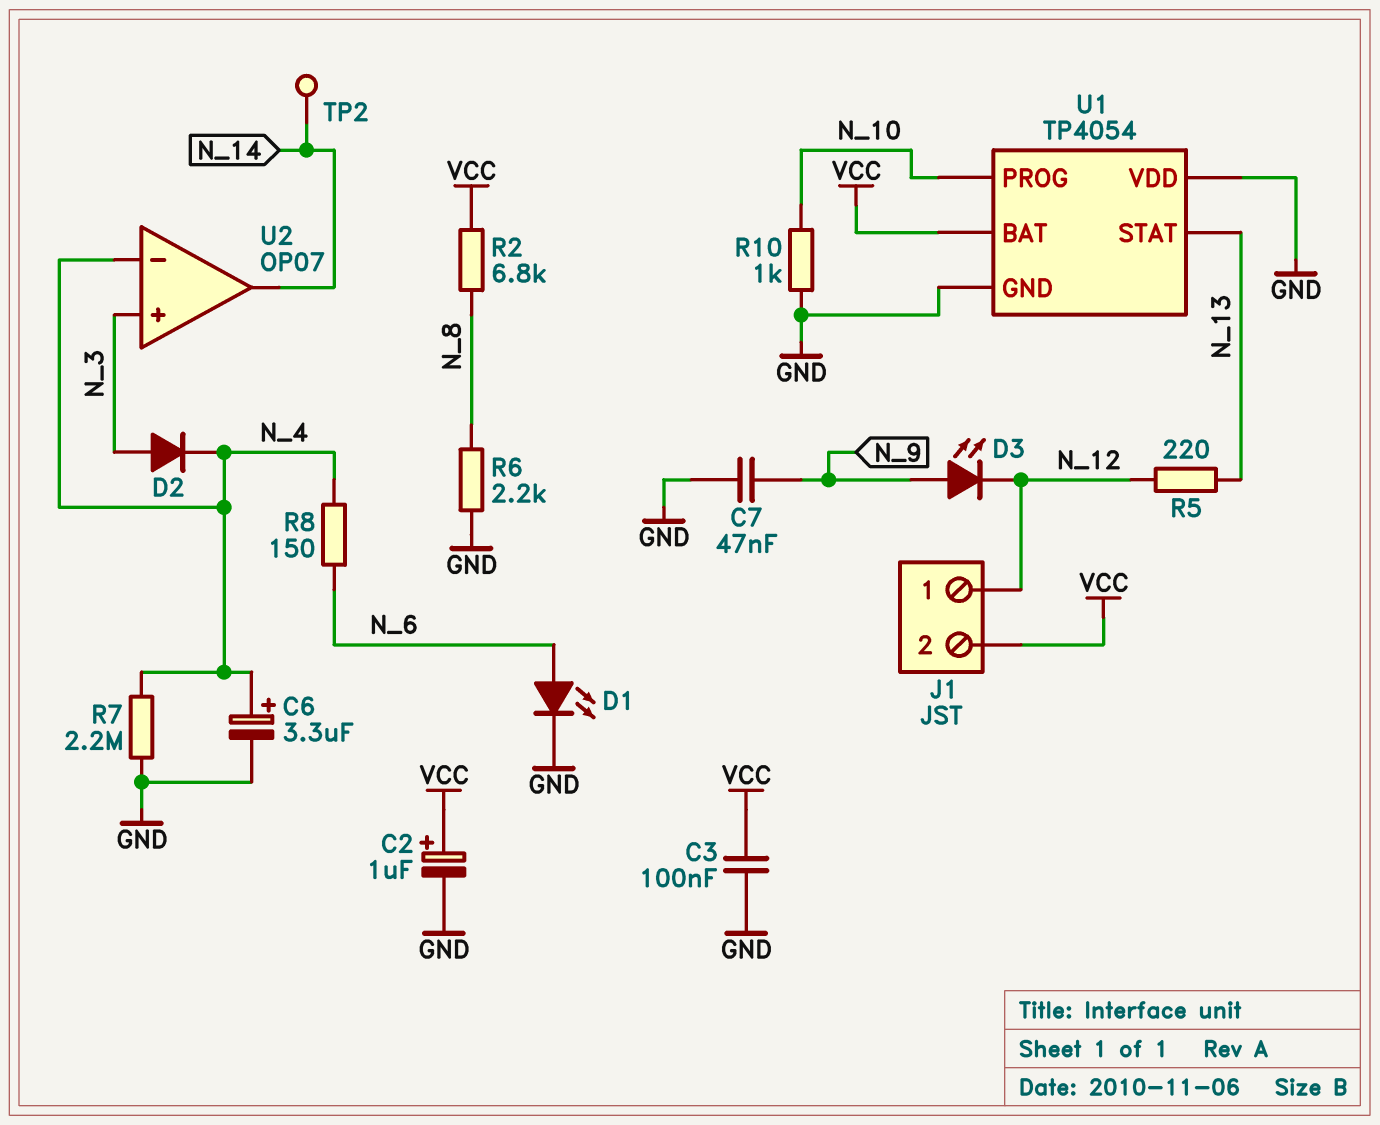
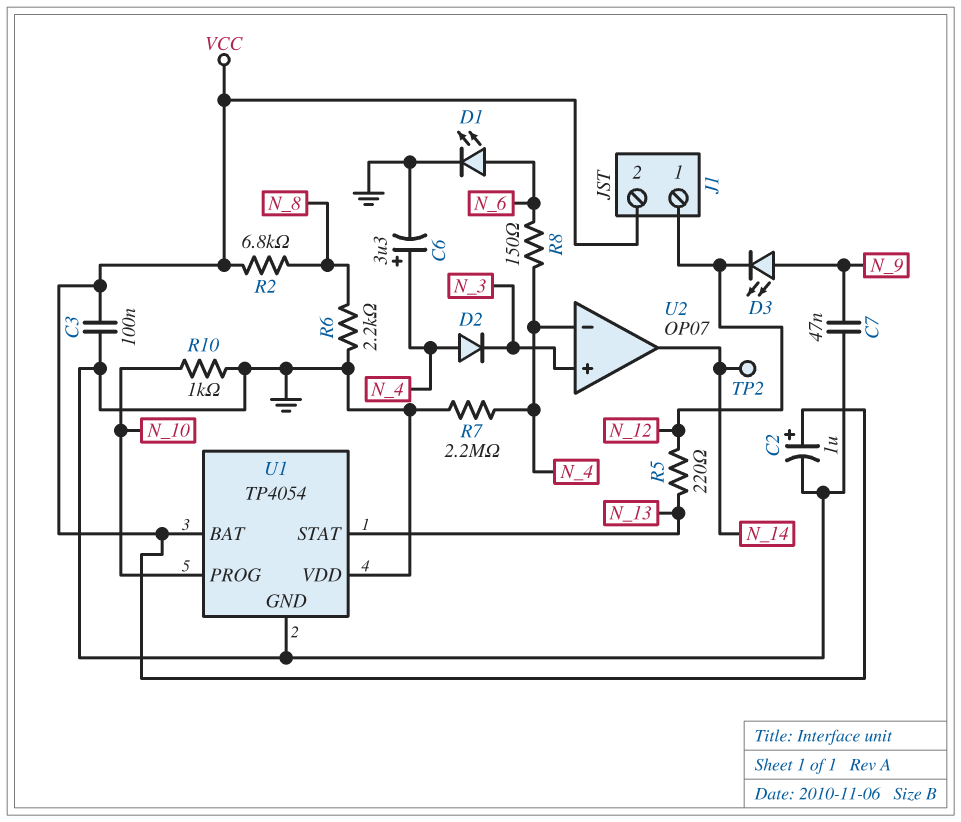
D2: diode (A N_3, K N_4) -> diode (A N_4, K N_3)

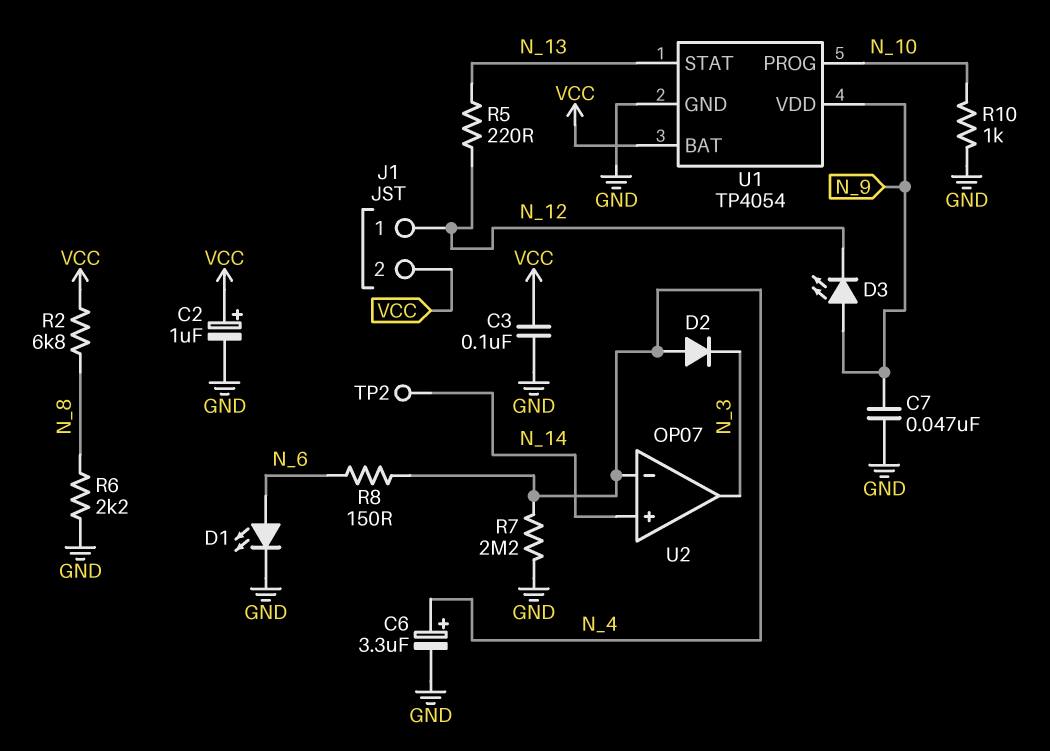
U1 pin VDD: GND -> N_9
U2 pin in+: N_3 -> N_14
U2 pin out: N_14 -> N_3

